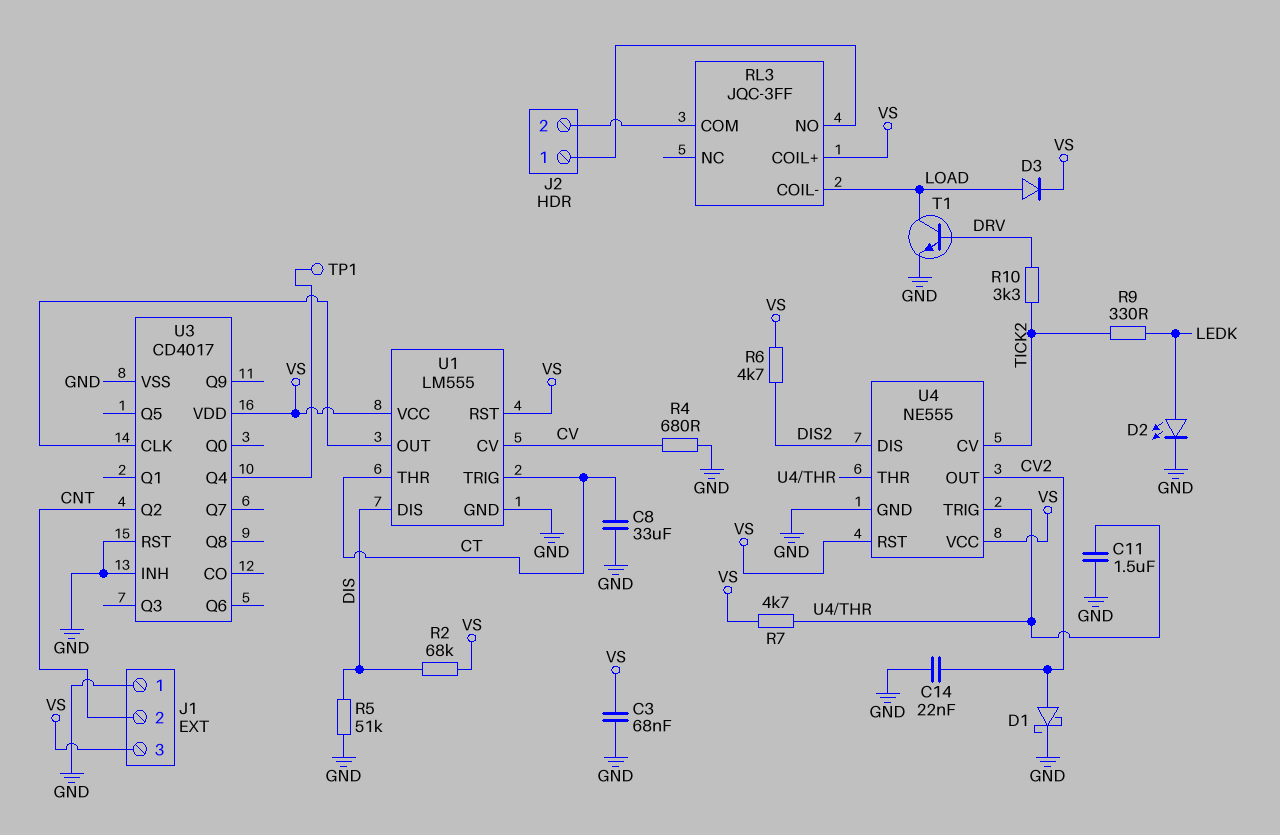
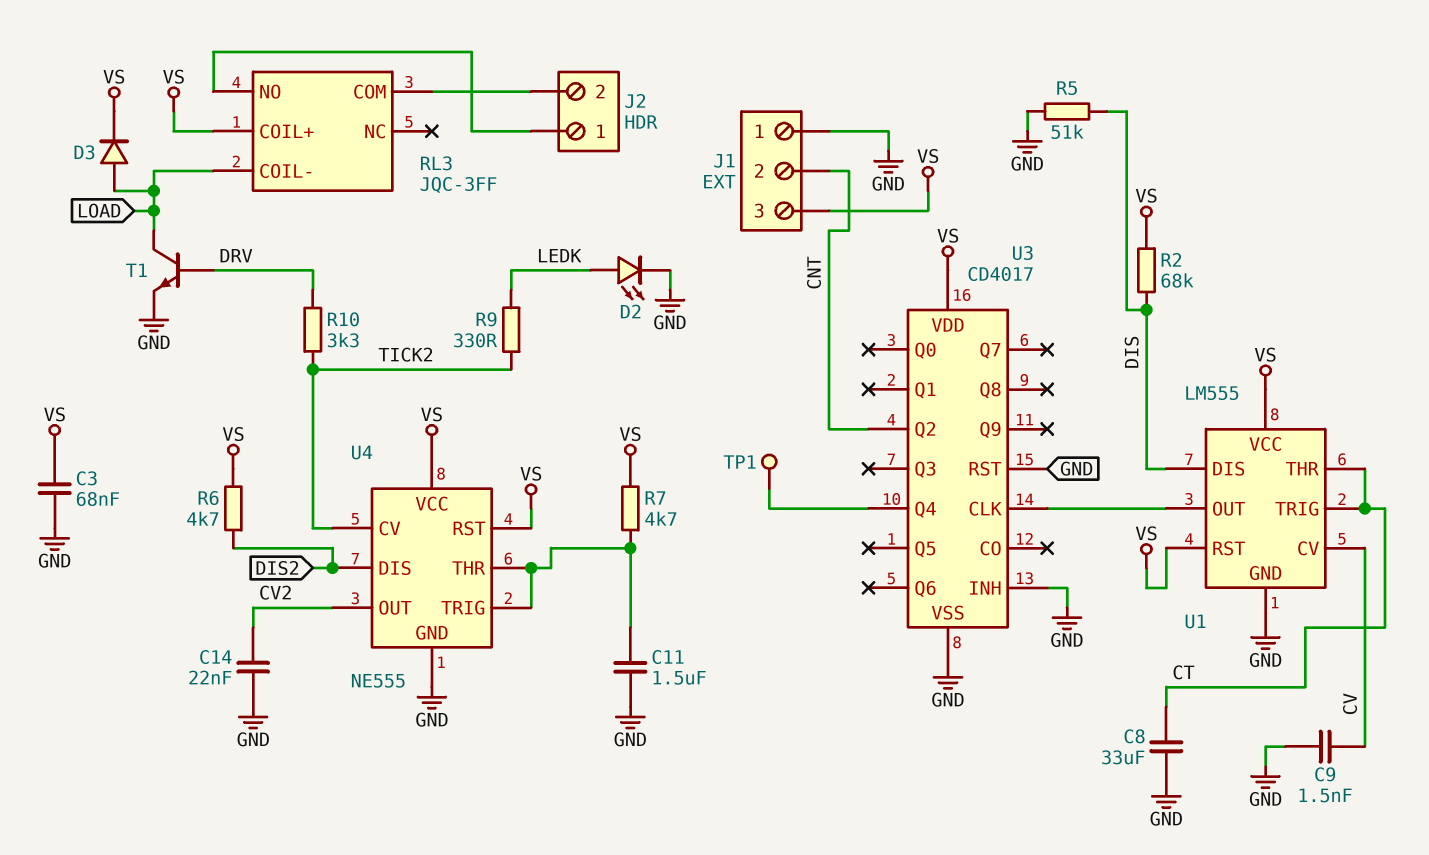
C9: none -> 1.5nF (CV, GND)
D1: schottky (A CV2, K GND) -> none
R4: 680 (CV, GND) -> none

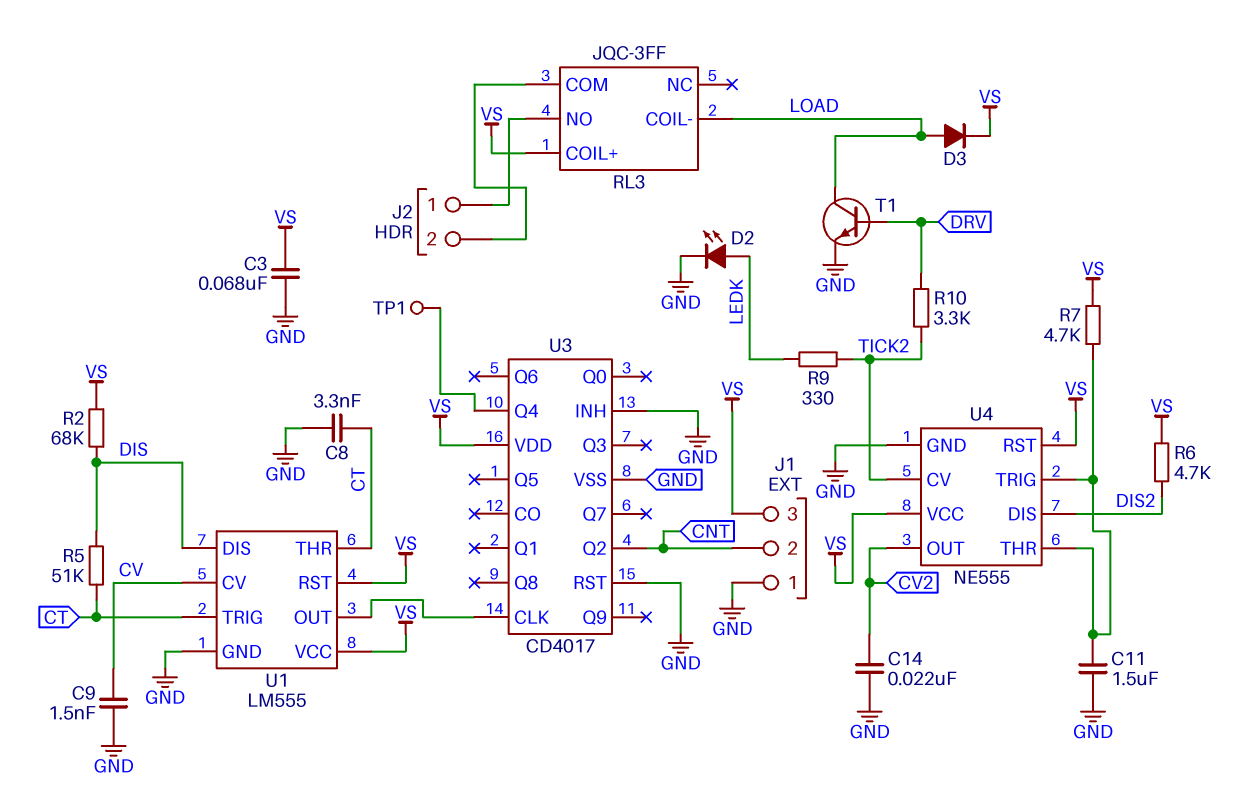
C8: 33uF (CT, GND) -> 3.3nF (CT, GND)
R5: 51k (DIS, GND) -> 51k (CT, DIS)

